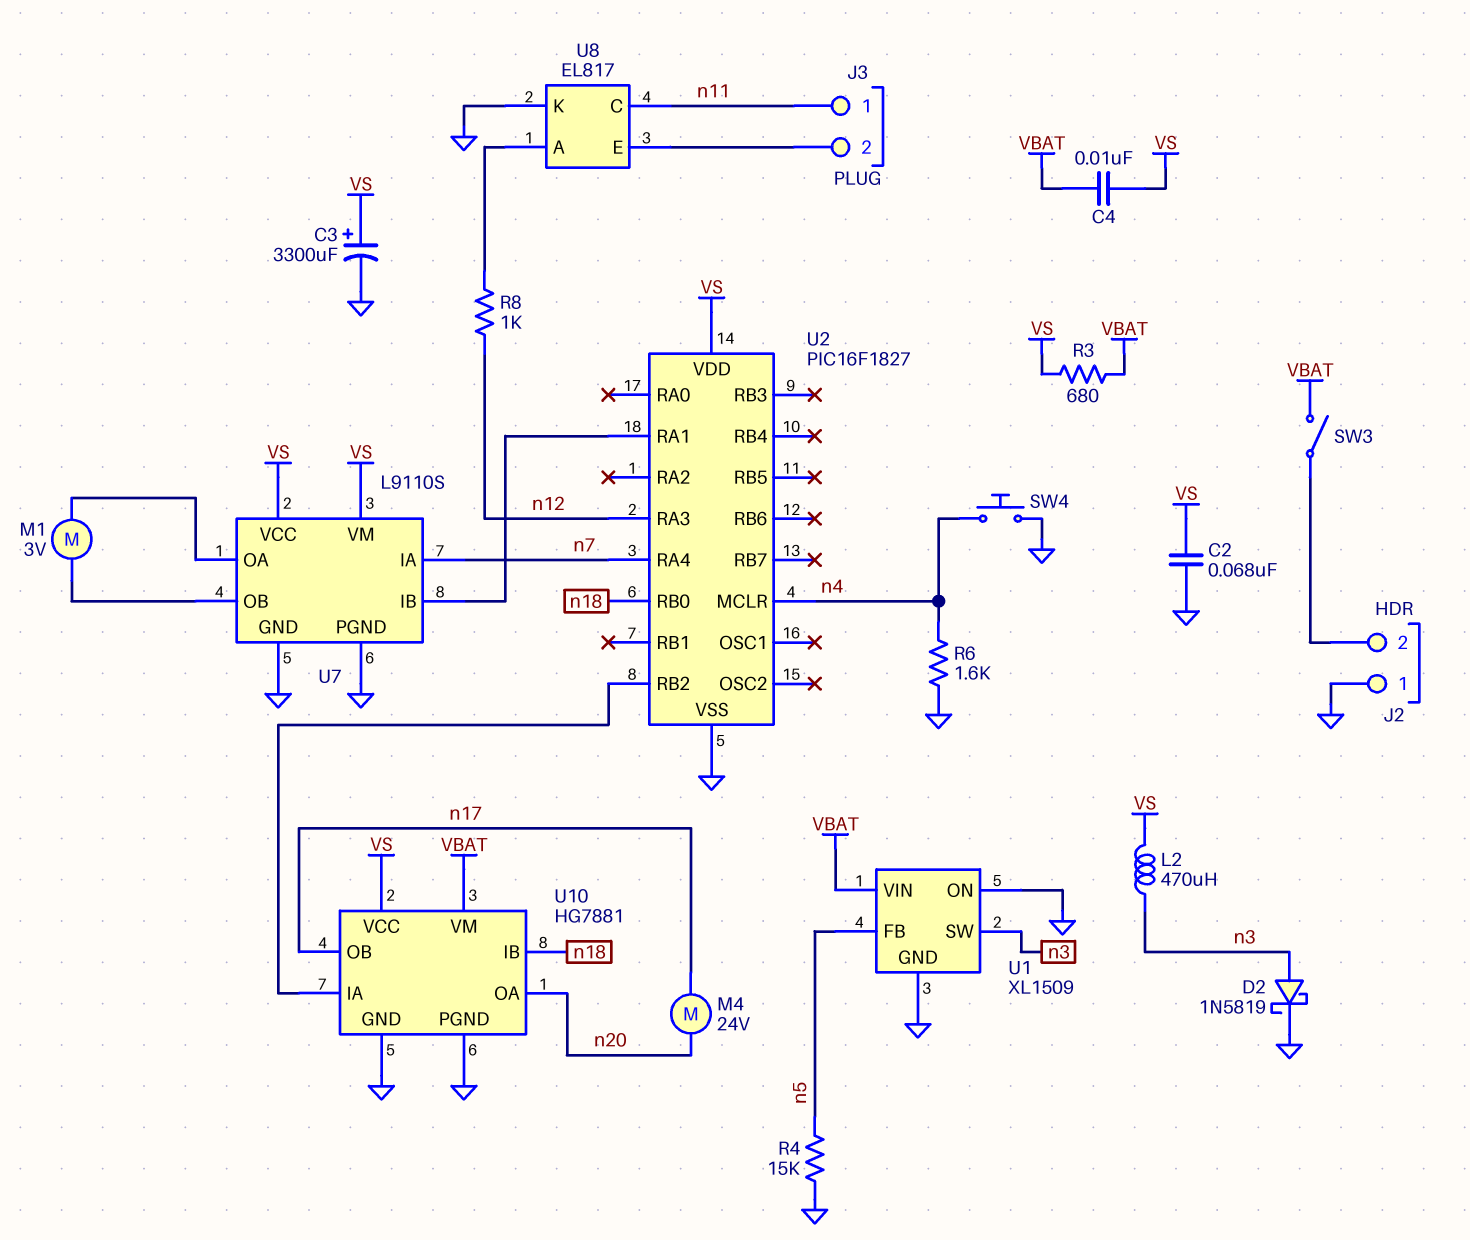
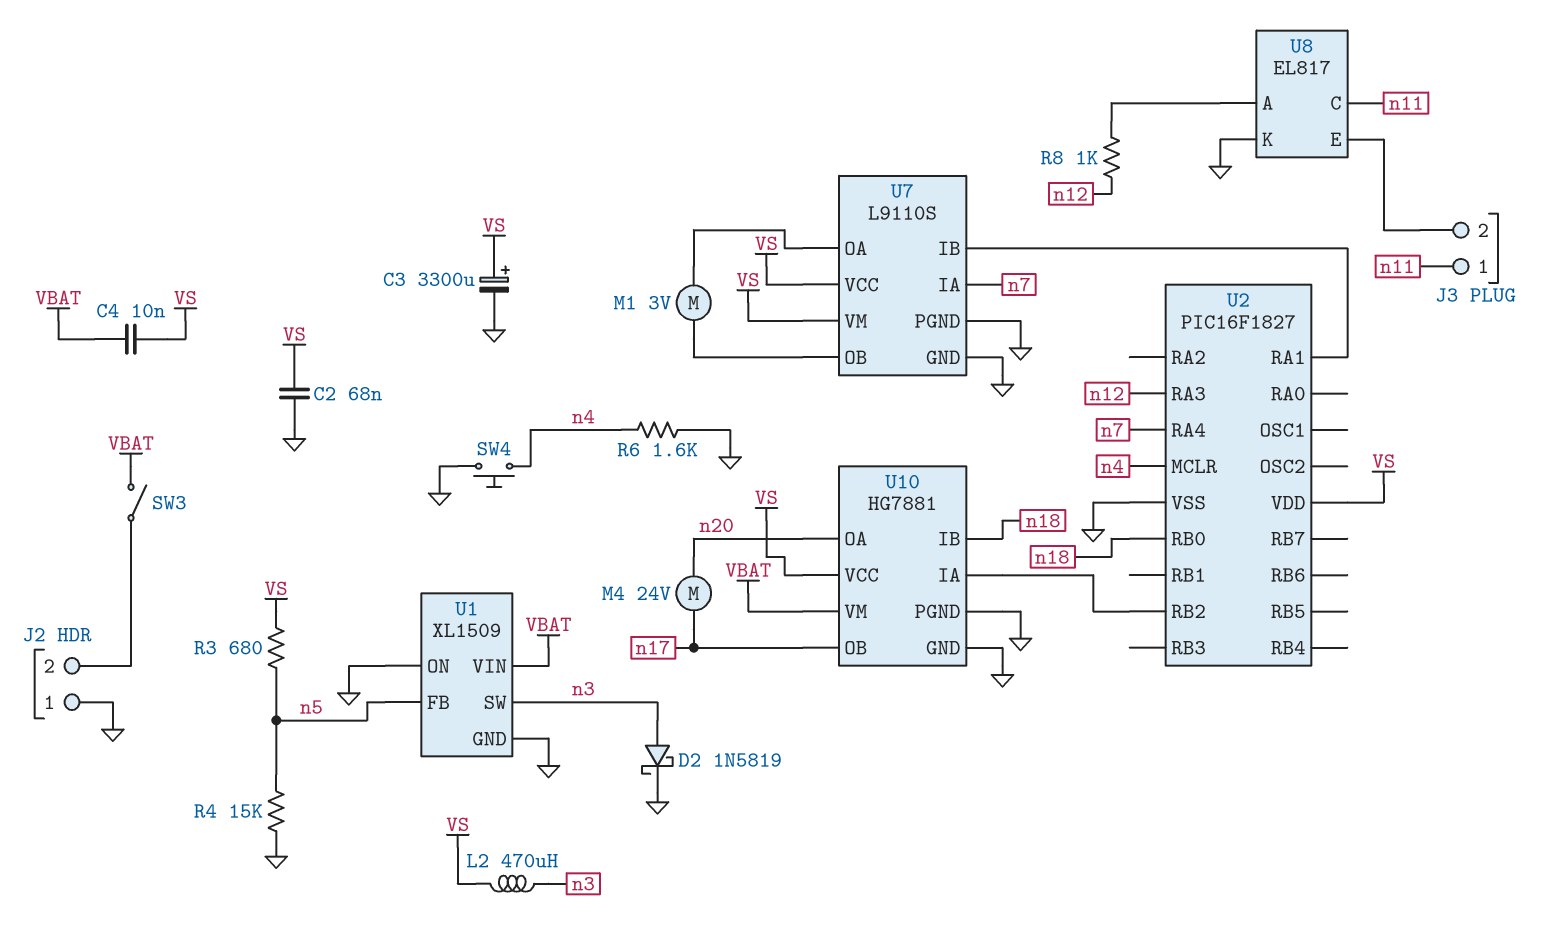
R3: 680 (VBAT, VS) -> 680 (VS, n5)

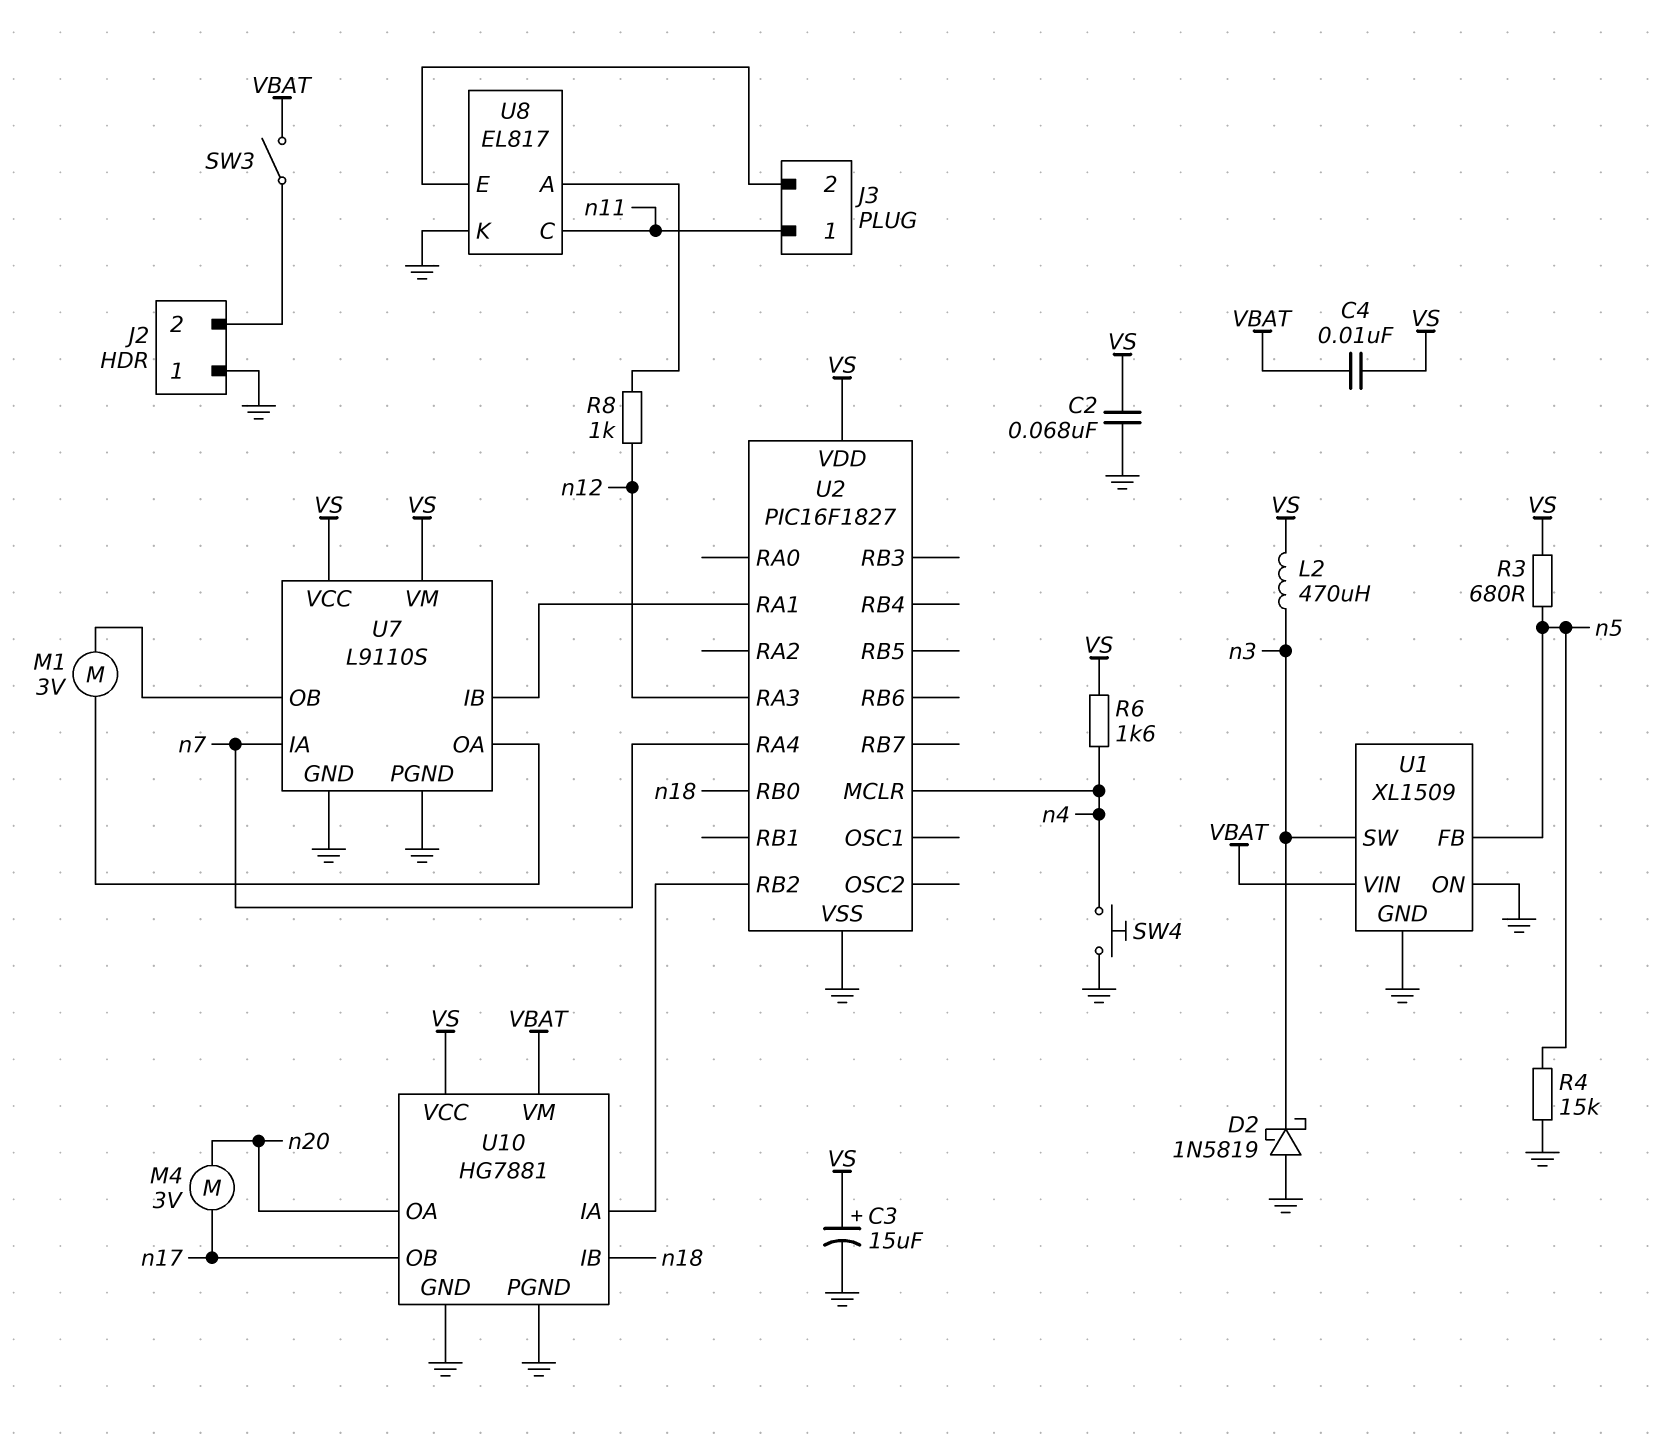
C3: 3300uF (plus VS, minus GND) -> 15uF (plus VS, minus GND)
D2: schottky 1N5819 (A n3, K GND) -> schottky 1N5819 (A GND, K n3)
M4: motor 24V (n17, n20) -> motor 3V (n17, n20)
R6: 1.6k (GND, n4) -> 1.6k (VS, n4)

